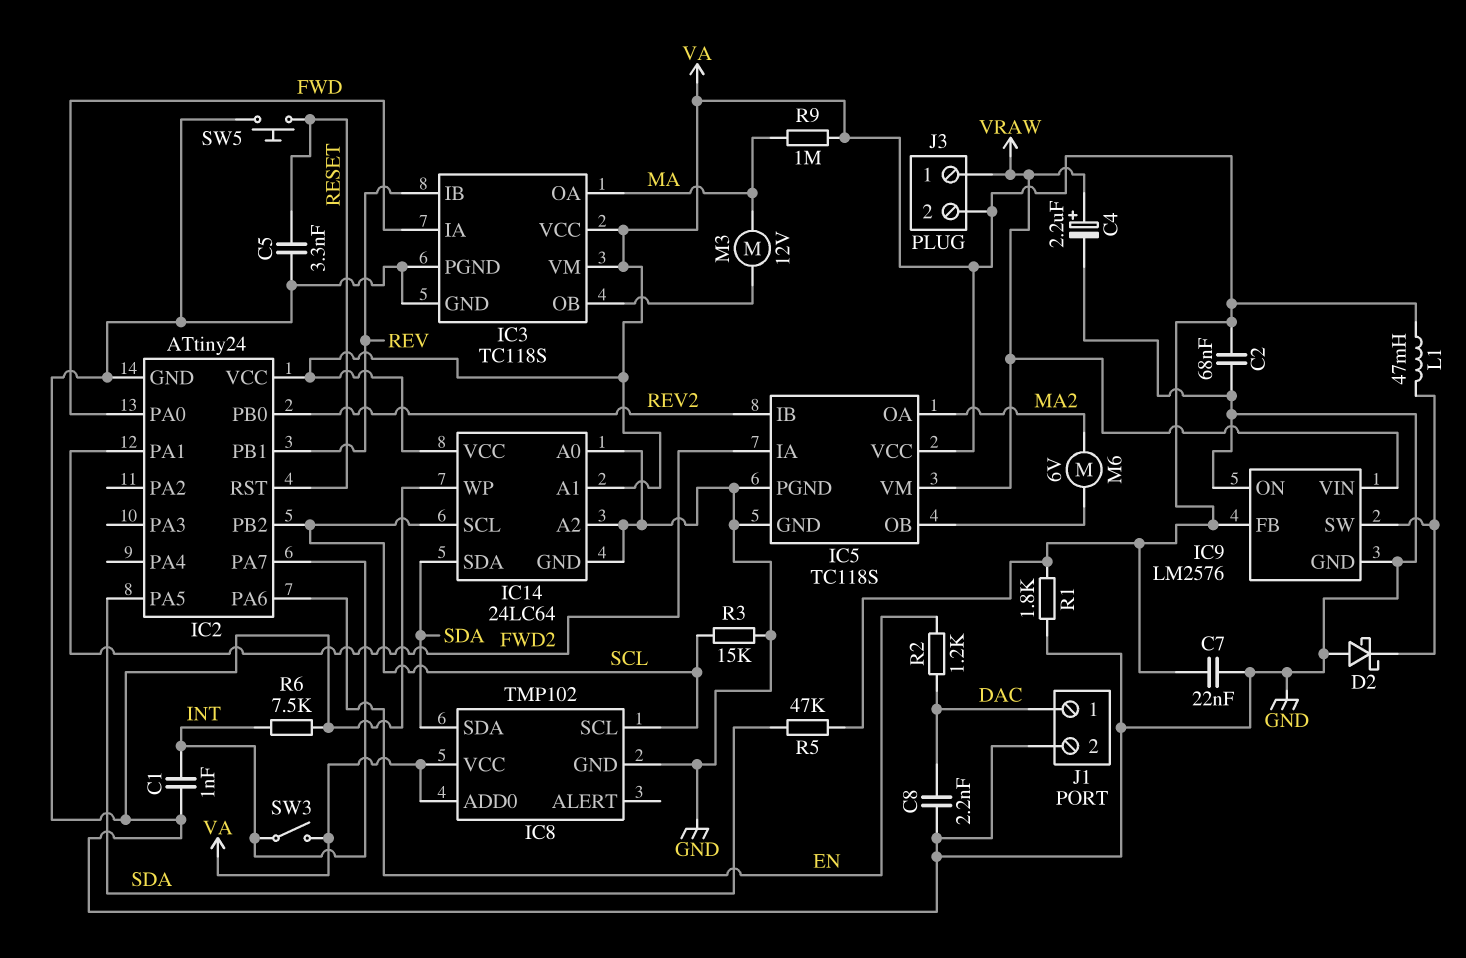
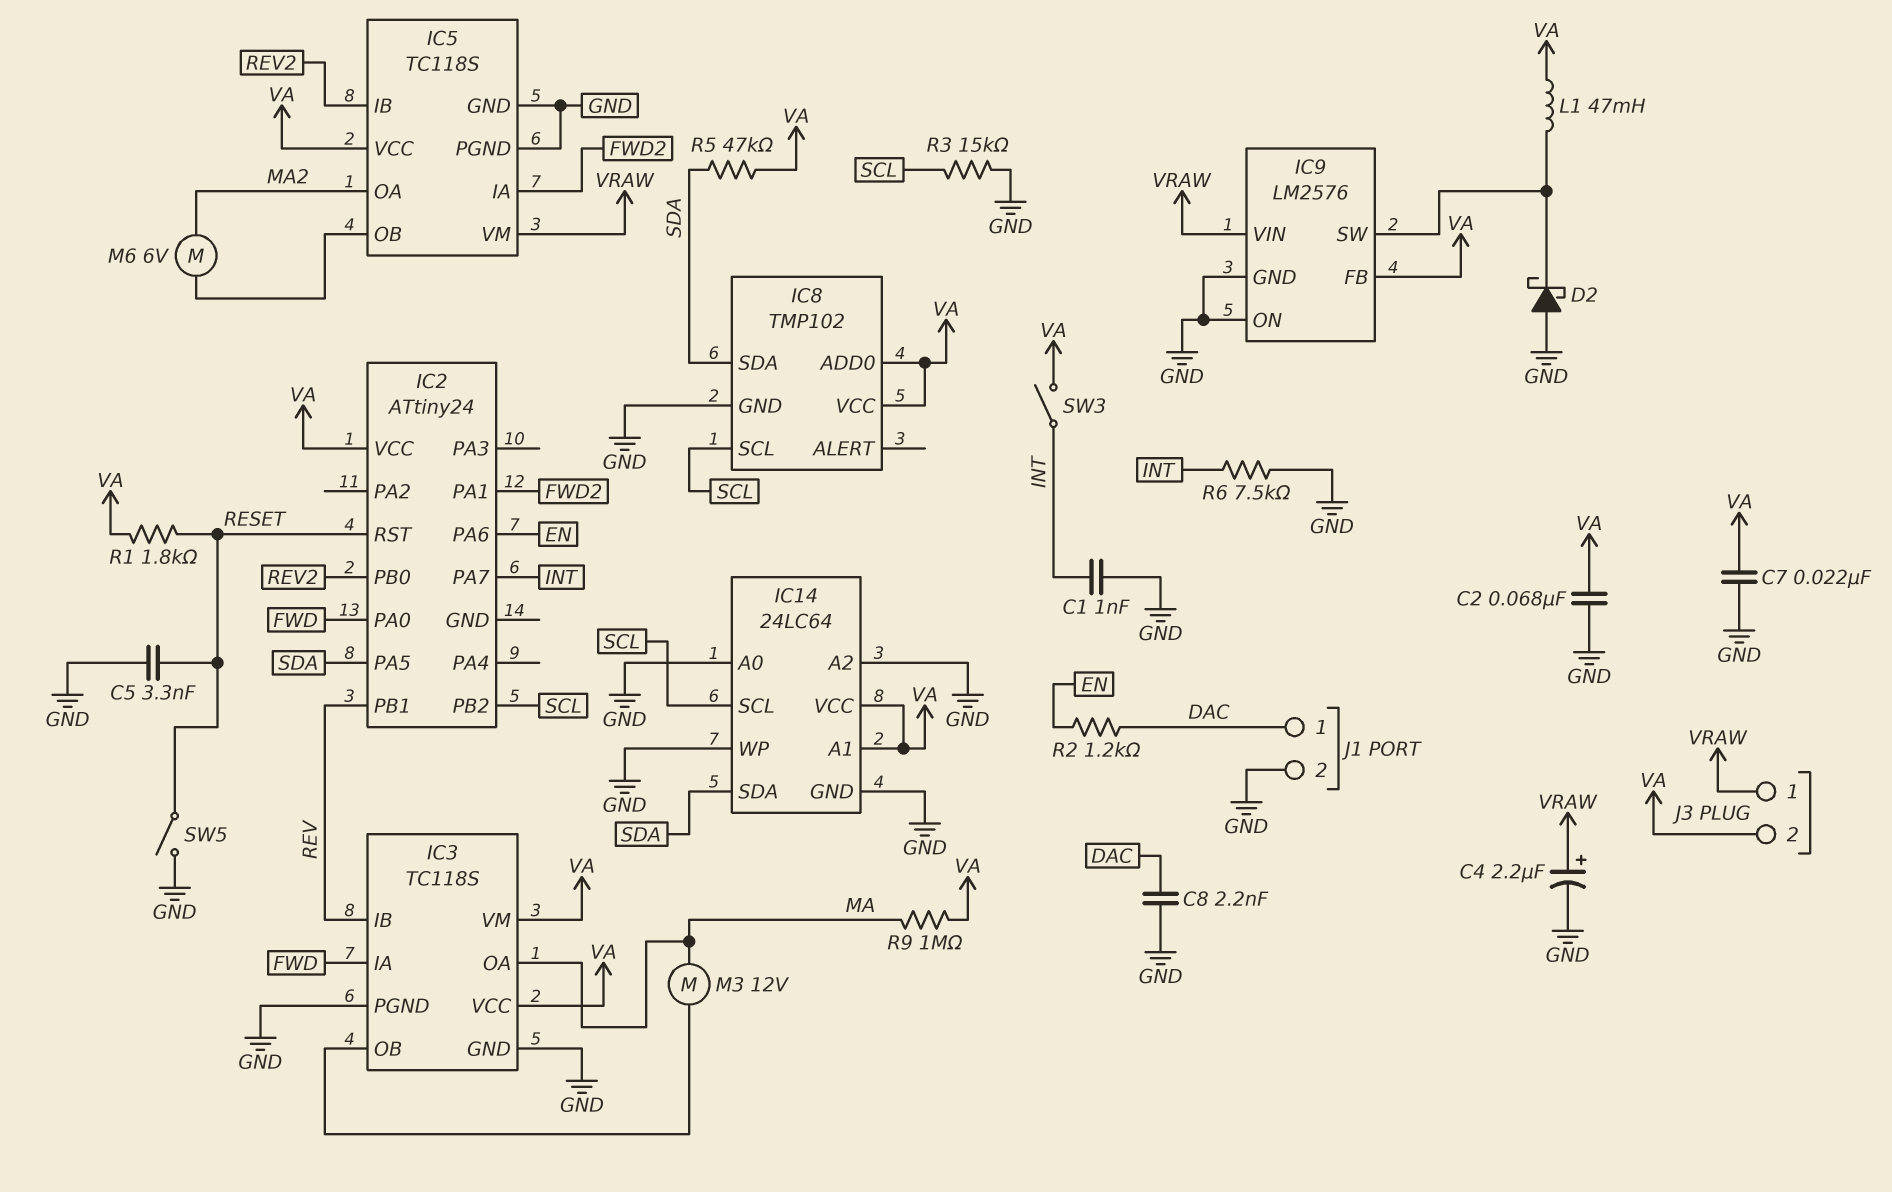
IC2 pin GND: GND -> none
R1: 1.8k (GND, VA) -> 1.8k (RESET, VA)
SW5: button (GND, RESET) -> switch (GND, RESET)

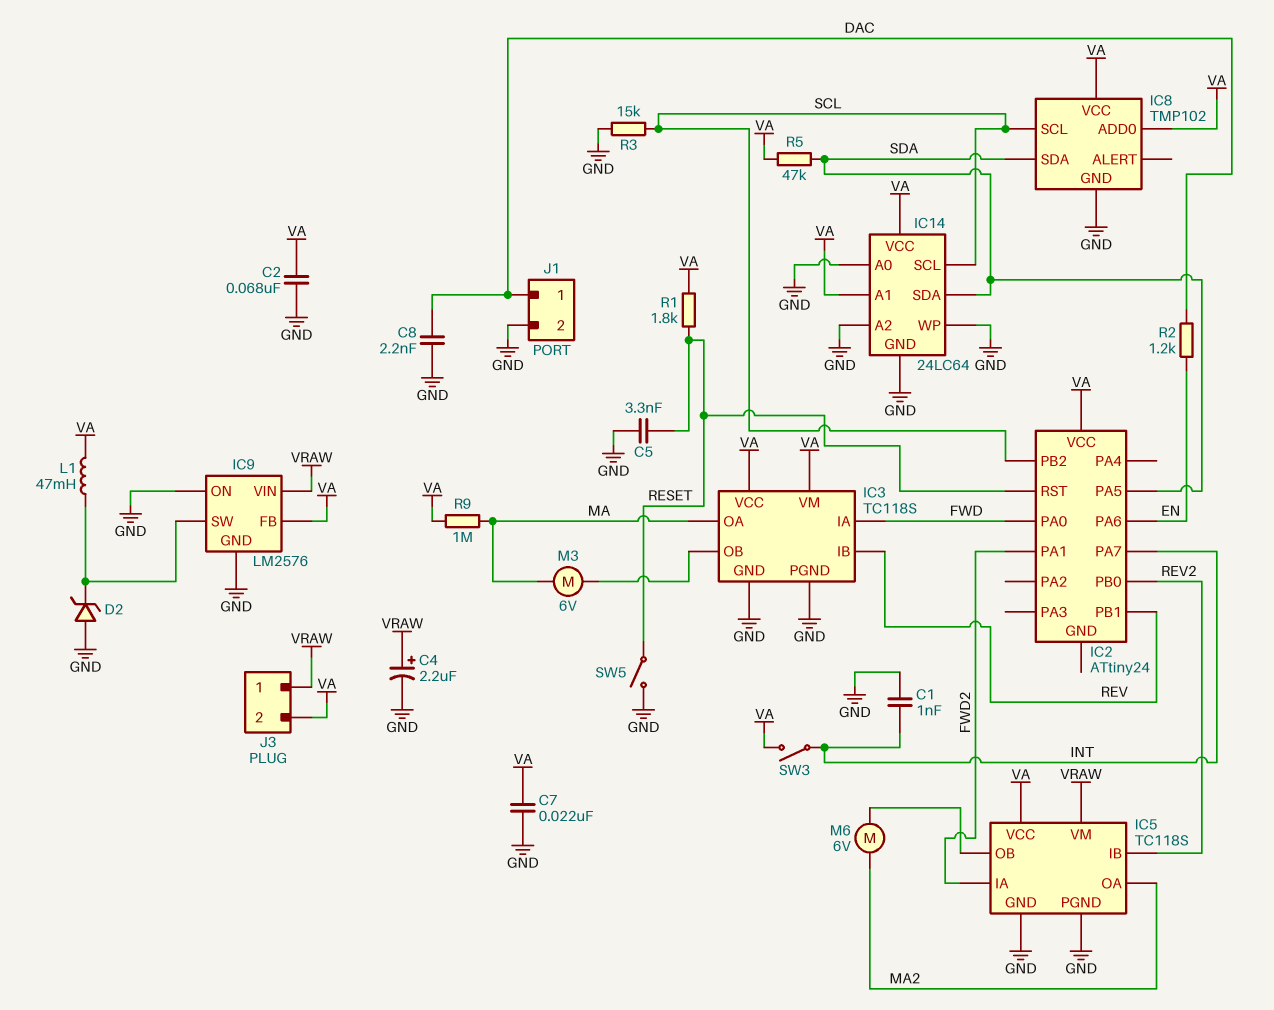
D2: schottky (A GND, K IC9/SW) -> zener (A GND, K IC9/SW)
M3: motor 12V (IC3/OB, MA) -> motor 6V (IC3/OB, MA)
R6: 7.5k (GND, INT) -> none

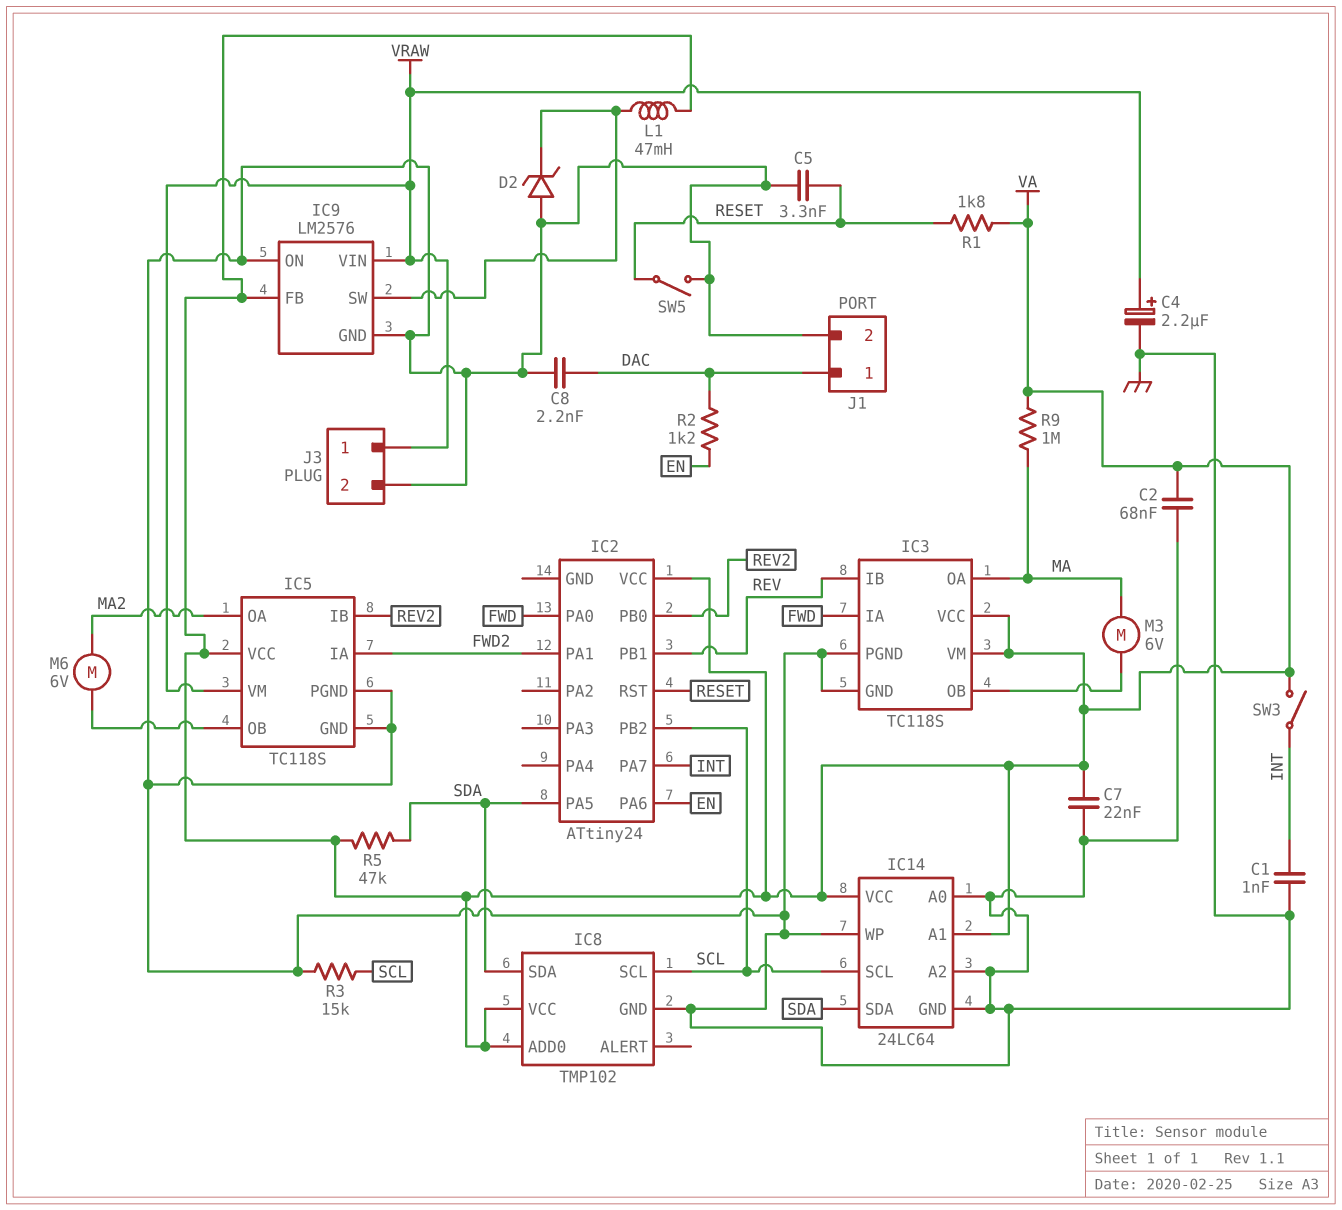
J3 pin 2: VA -> GND

